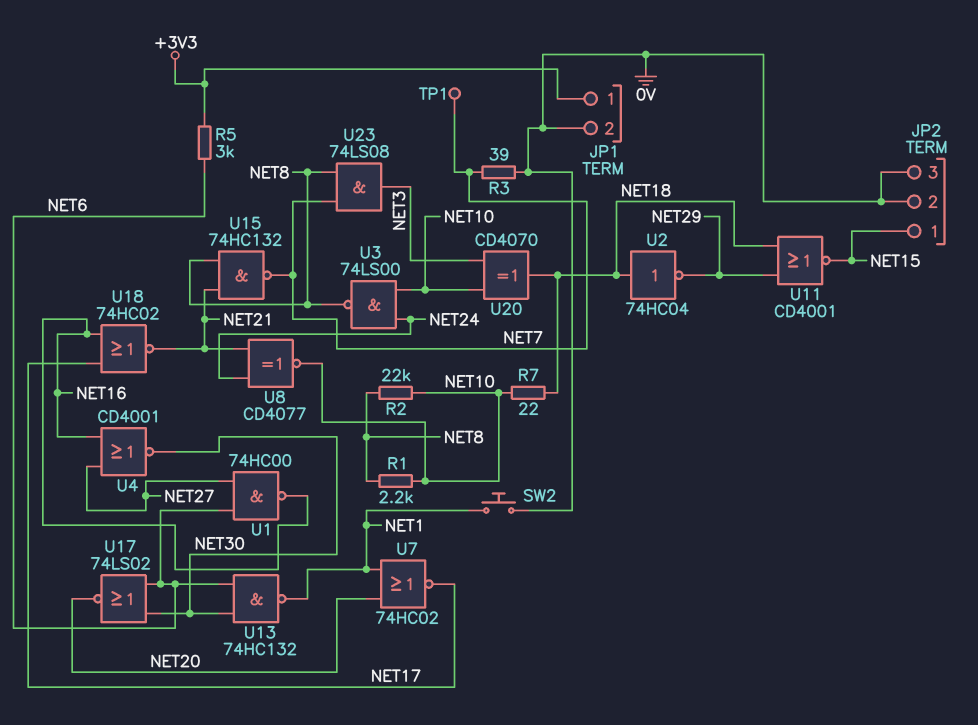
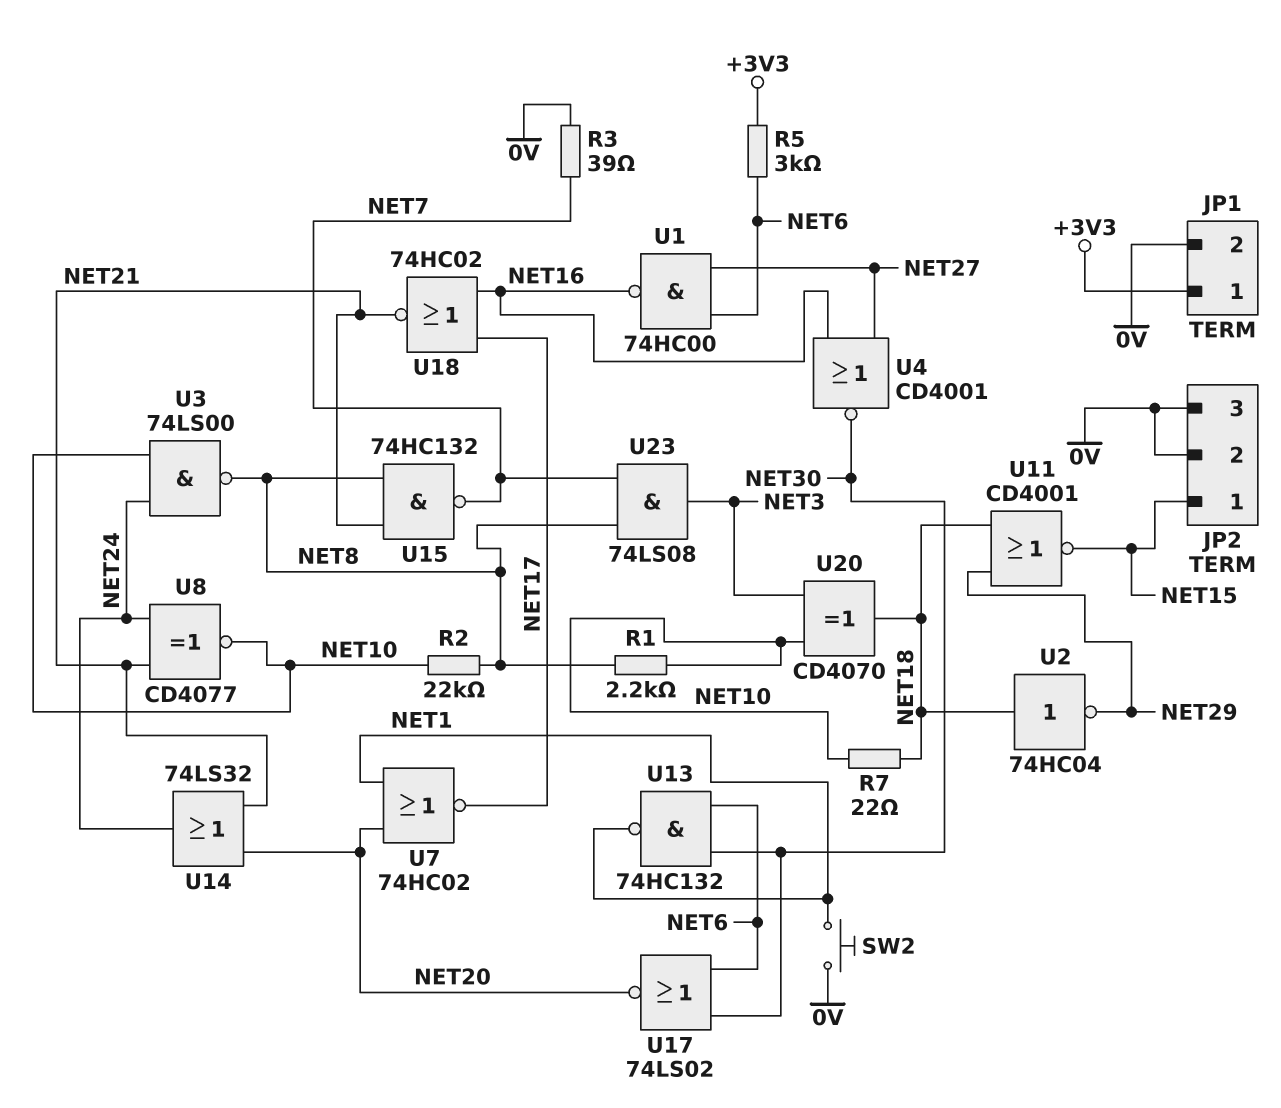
TP1: test point (NET7) -> none
U14: none -> OR 74LS32 (in NET20, in NET21, out NET24)

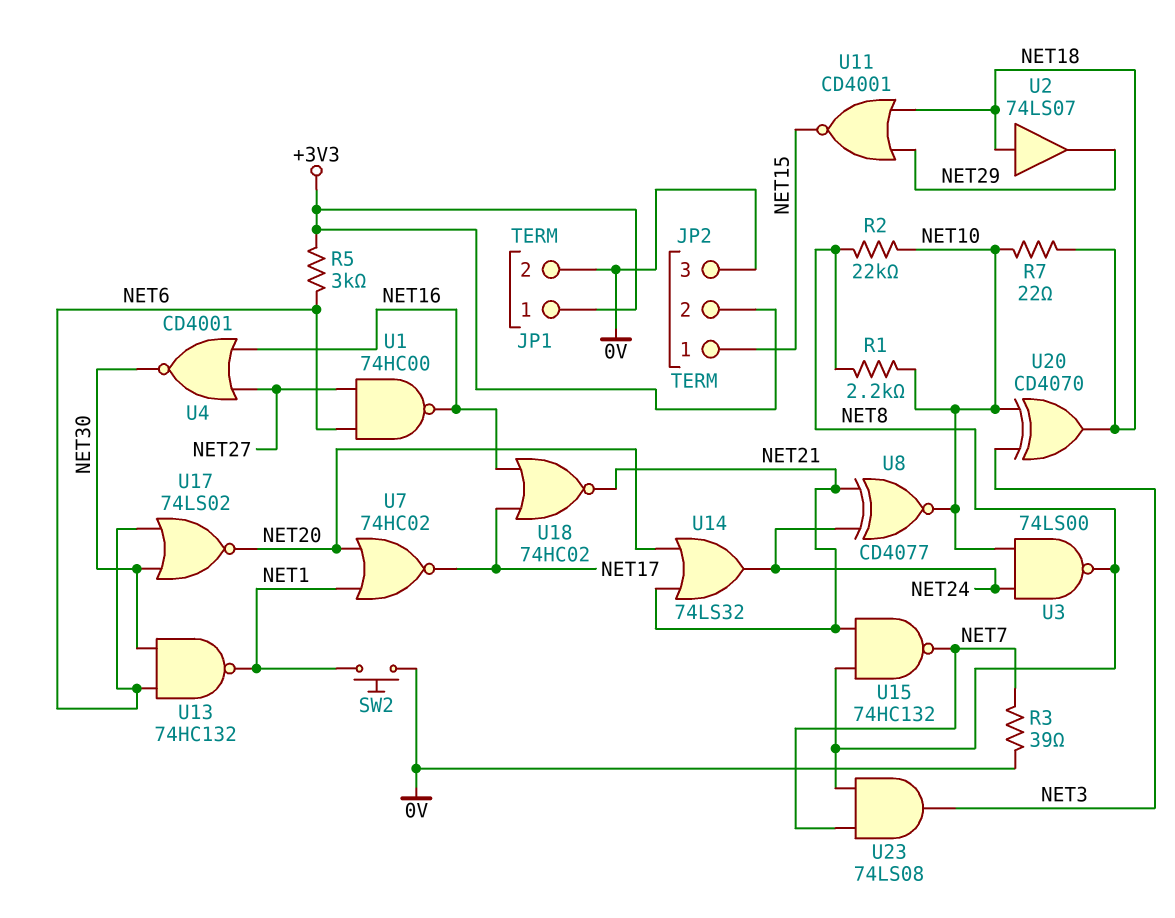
JP2 pin 2: 0V -> +3V3
U2: NOT 74HC04 (in NET18, out NET29) -> buffer 74LS07 (in NET18, out NET29)

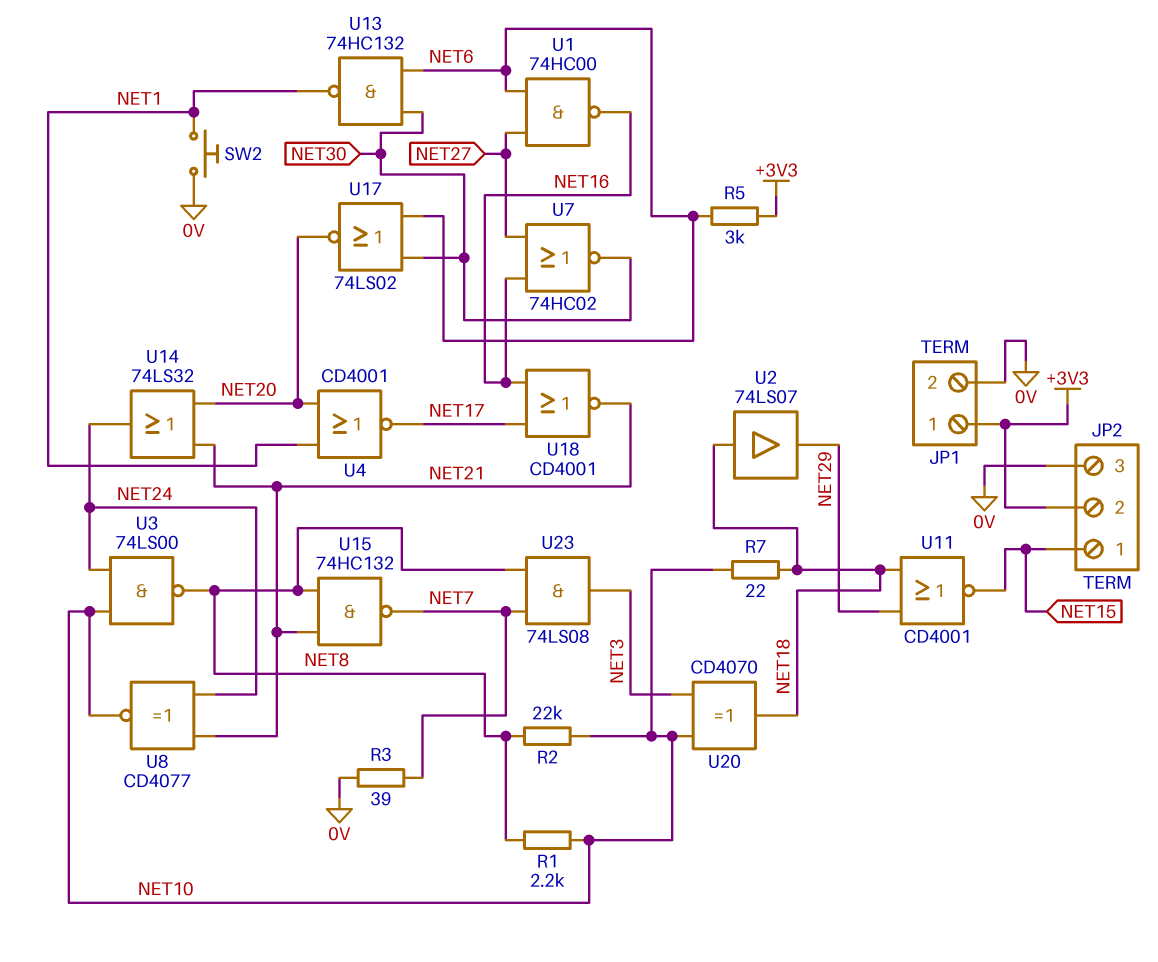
U4: NOR CD4001 (in NET16, in NET27, out NET30) -> NOR CD4001 (in NET1, in NET20, out NET17)
U7: NOR 74HC02 (in NET1, in NET20, out NET17) -> NOR 74HC02 (in NET16, in NET27, out NET30)
U18: NOR 74HC02 (in NET16, in NET17, out NET21) -> NOR CD4001 (in NET16, in NET17, out NET21)

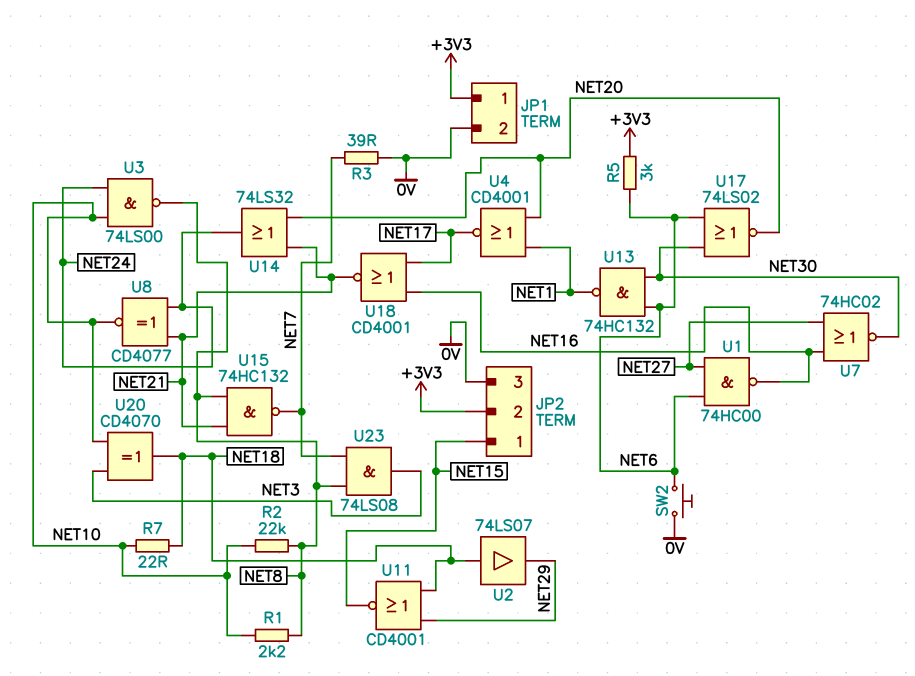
SW2: button (0V, NET1) -> button (0V, NET6)

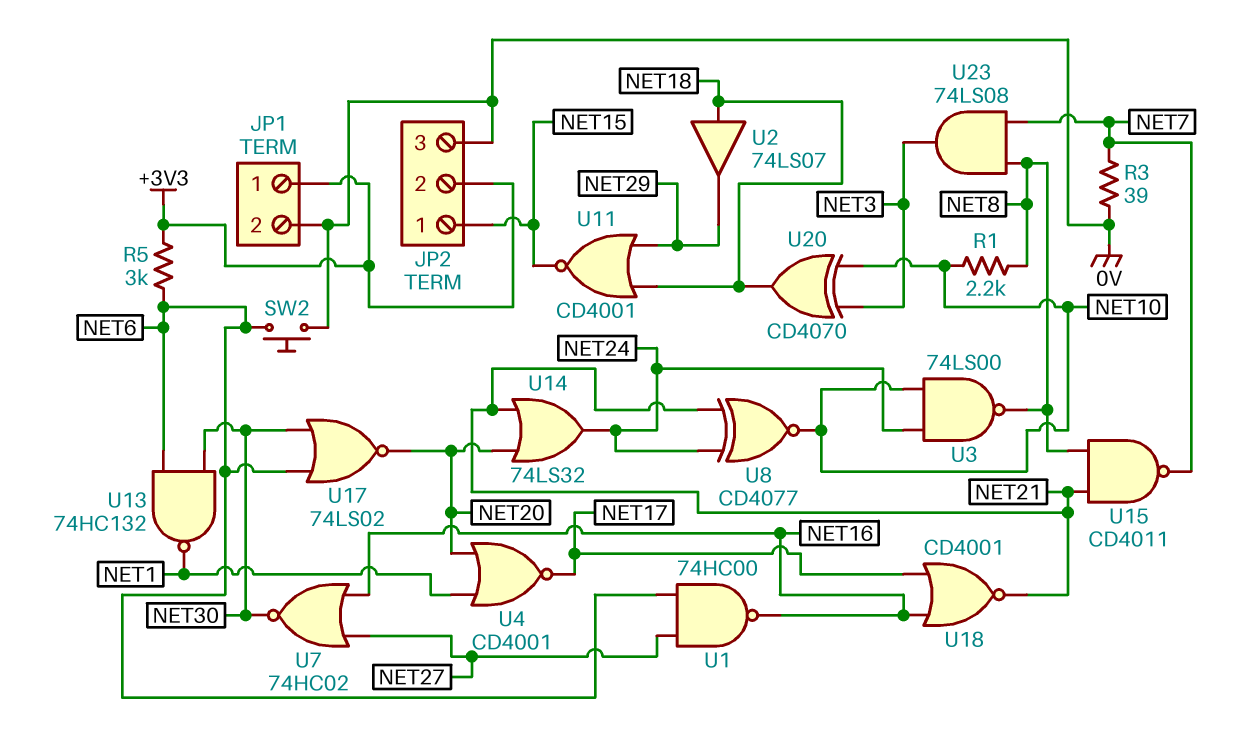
R2: 22k (NET8, NET10) -> none
R7: 22 (NET10, NET18) -> none
U15: NAND 74HC132 (in NET8, in NET21, out NET7) -> NAND CD4011 (in NET8, in NET21, out NET7)

